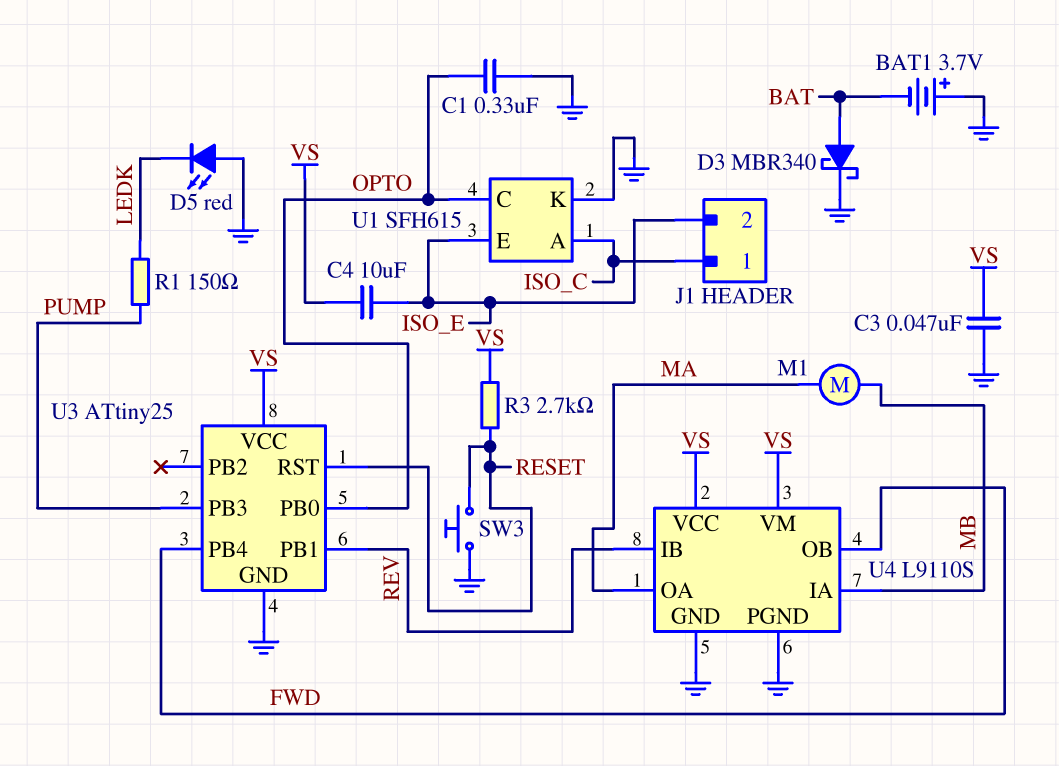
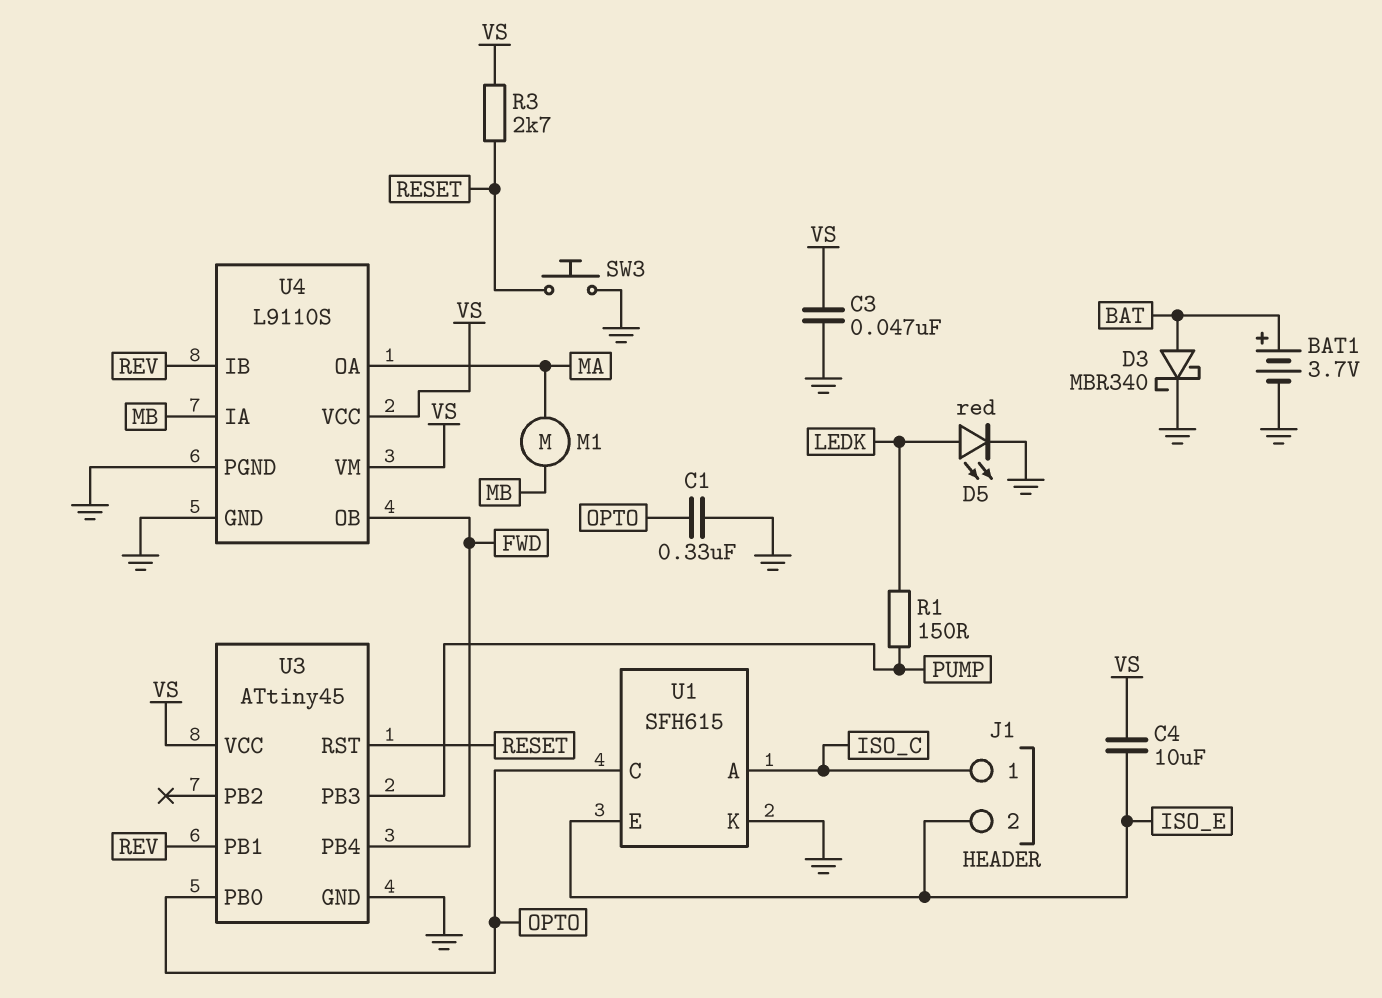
BAT1: 3.7V (plus GND, minus BAT) -> 3.7V (plus BAT, minus GND)
D5: LED red (A GND, K LEDK) -> LED red (A LEDK, K GND)
U3: ATtiny25 -> ATtiny45

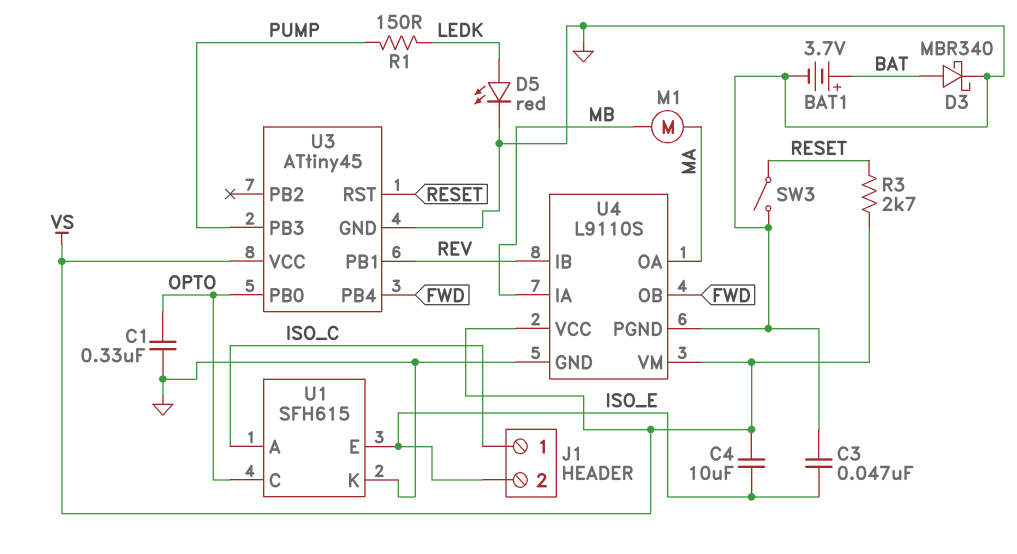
C3: 47nF (GND, VS) -> 47nF (GND, ISO_E)
SW3: button (GND, RESET) -> switch (GND, RESET)

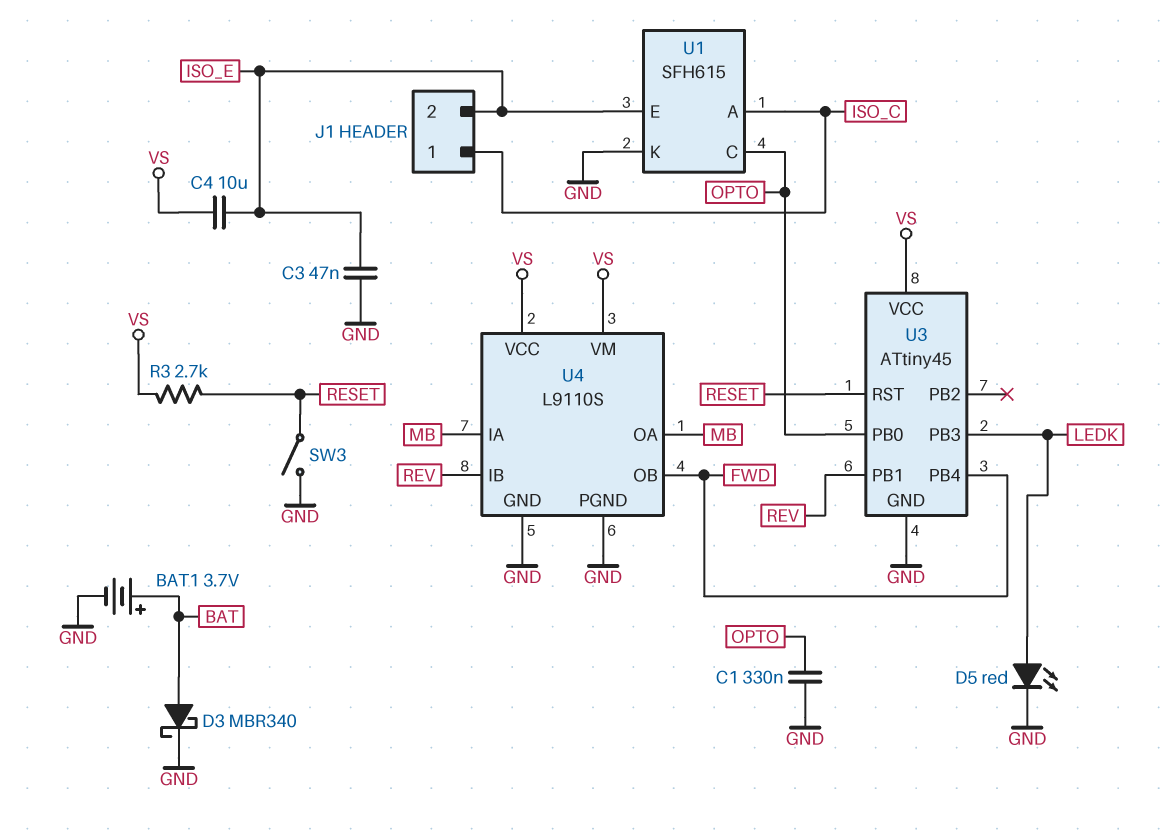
M1: motor (MA, MB) -> none
R1: 150 (LEDK, PUMP) -> none
U3 pin PB3: PUMP -> LEDK
U4 pin OA: MA -> MB

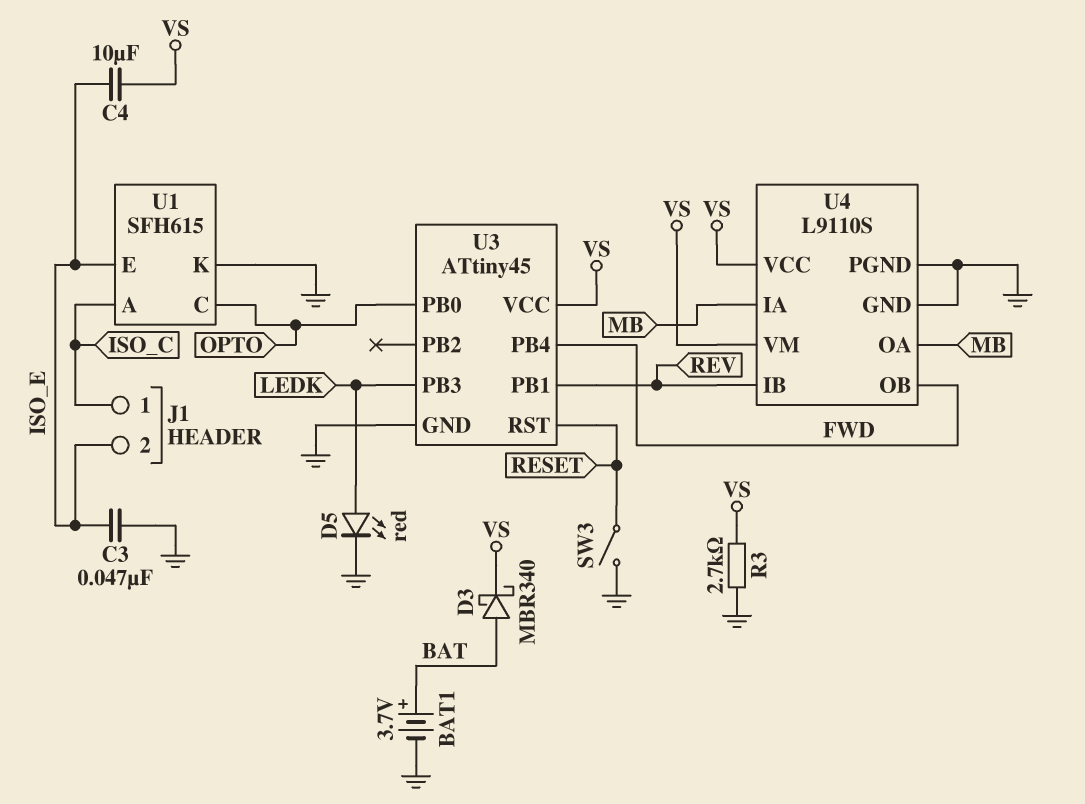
C1: 330nF (GND, OPTO) -> none
D3: schottky MBR340 (A BAT, K GND) -> schottky MBR340 (A BAT, K VS)
R3: 2.7k (RESET, VS) -> 2.7k (GND, VS)

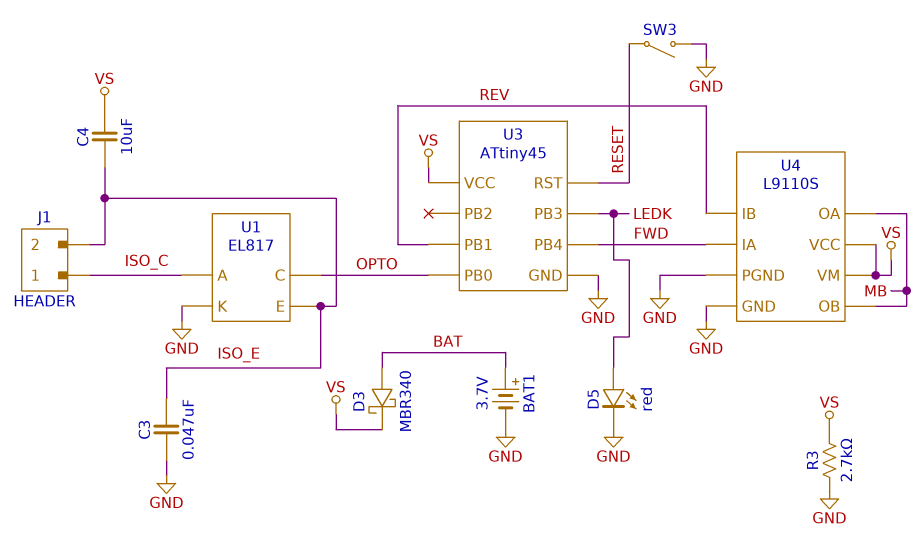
U1: SFH615 -> EL817
U4 pin IA: MB -> FWD
U4 pin OB: FWD -> MB

